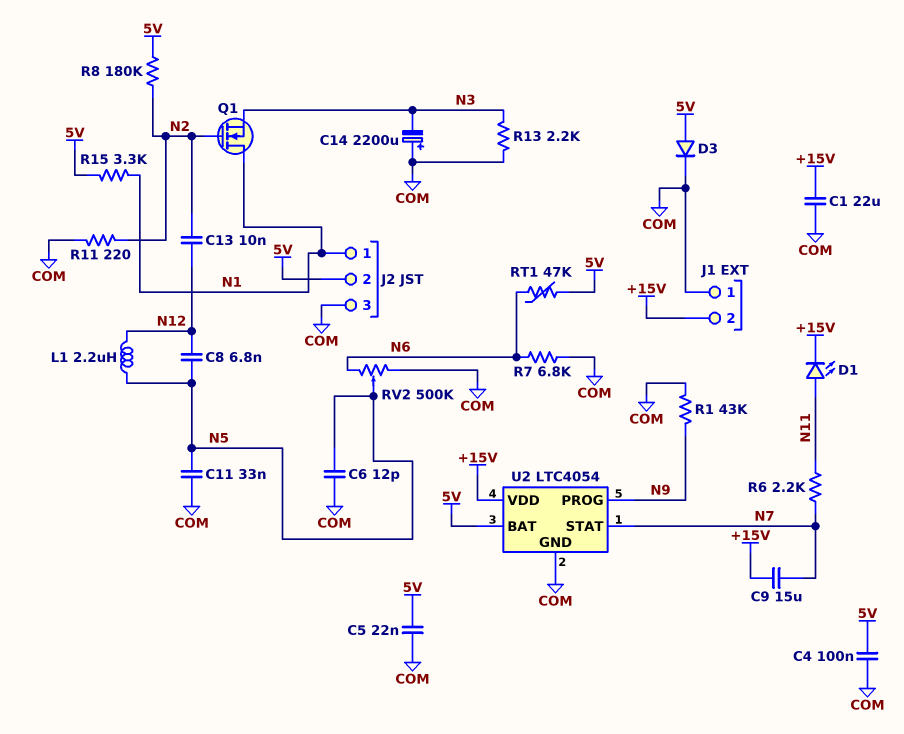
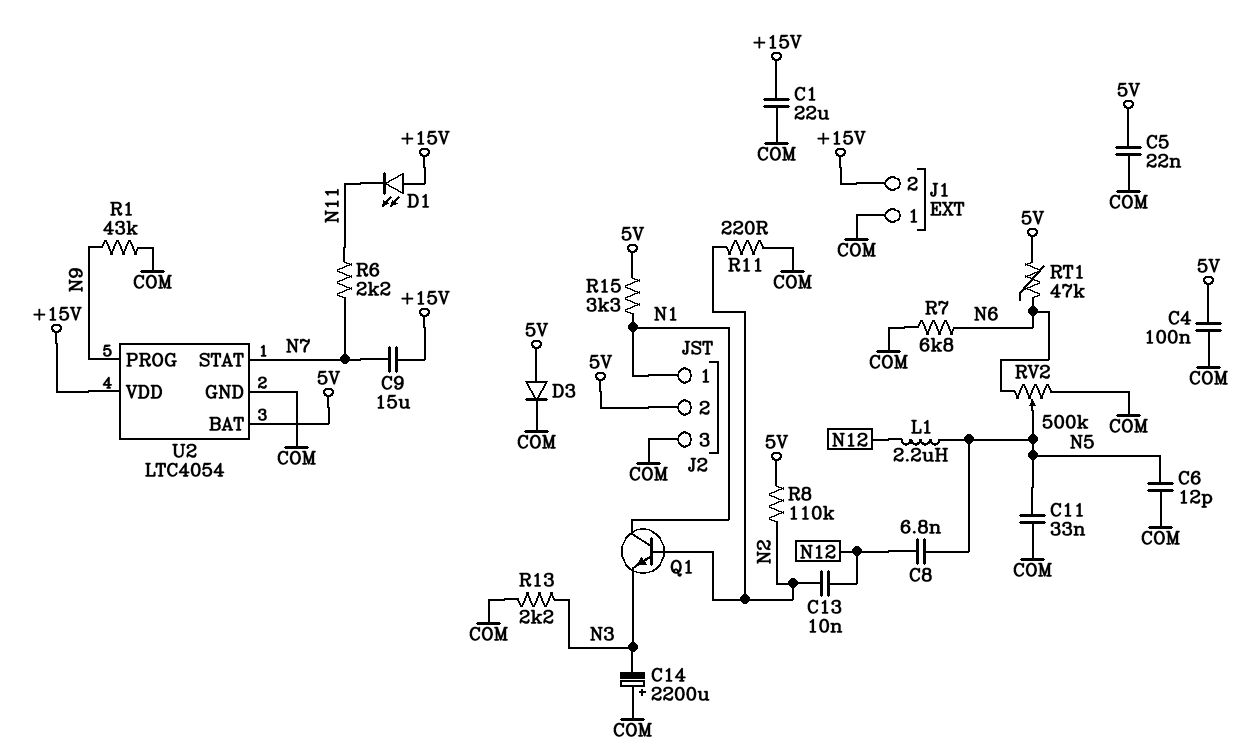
D1: LED (A N11, K +15V) -> LED (A +15V, K N11)
Q1: NMOS (G N2, D N1, S N3) -> NPN (B N2, C N1, E N3)
R8: 180k (5V, N2) -> 110k (5V, N2)

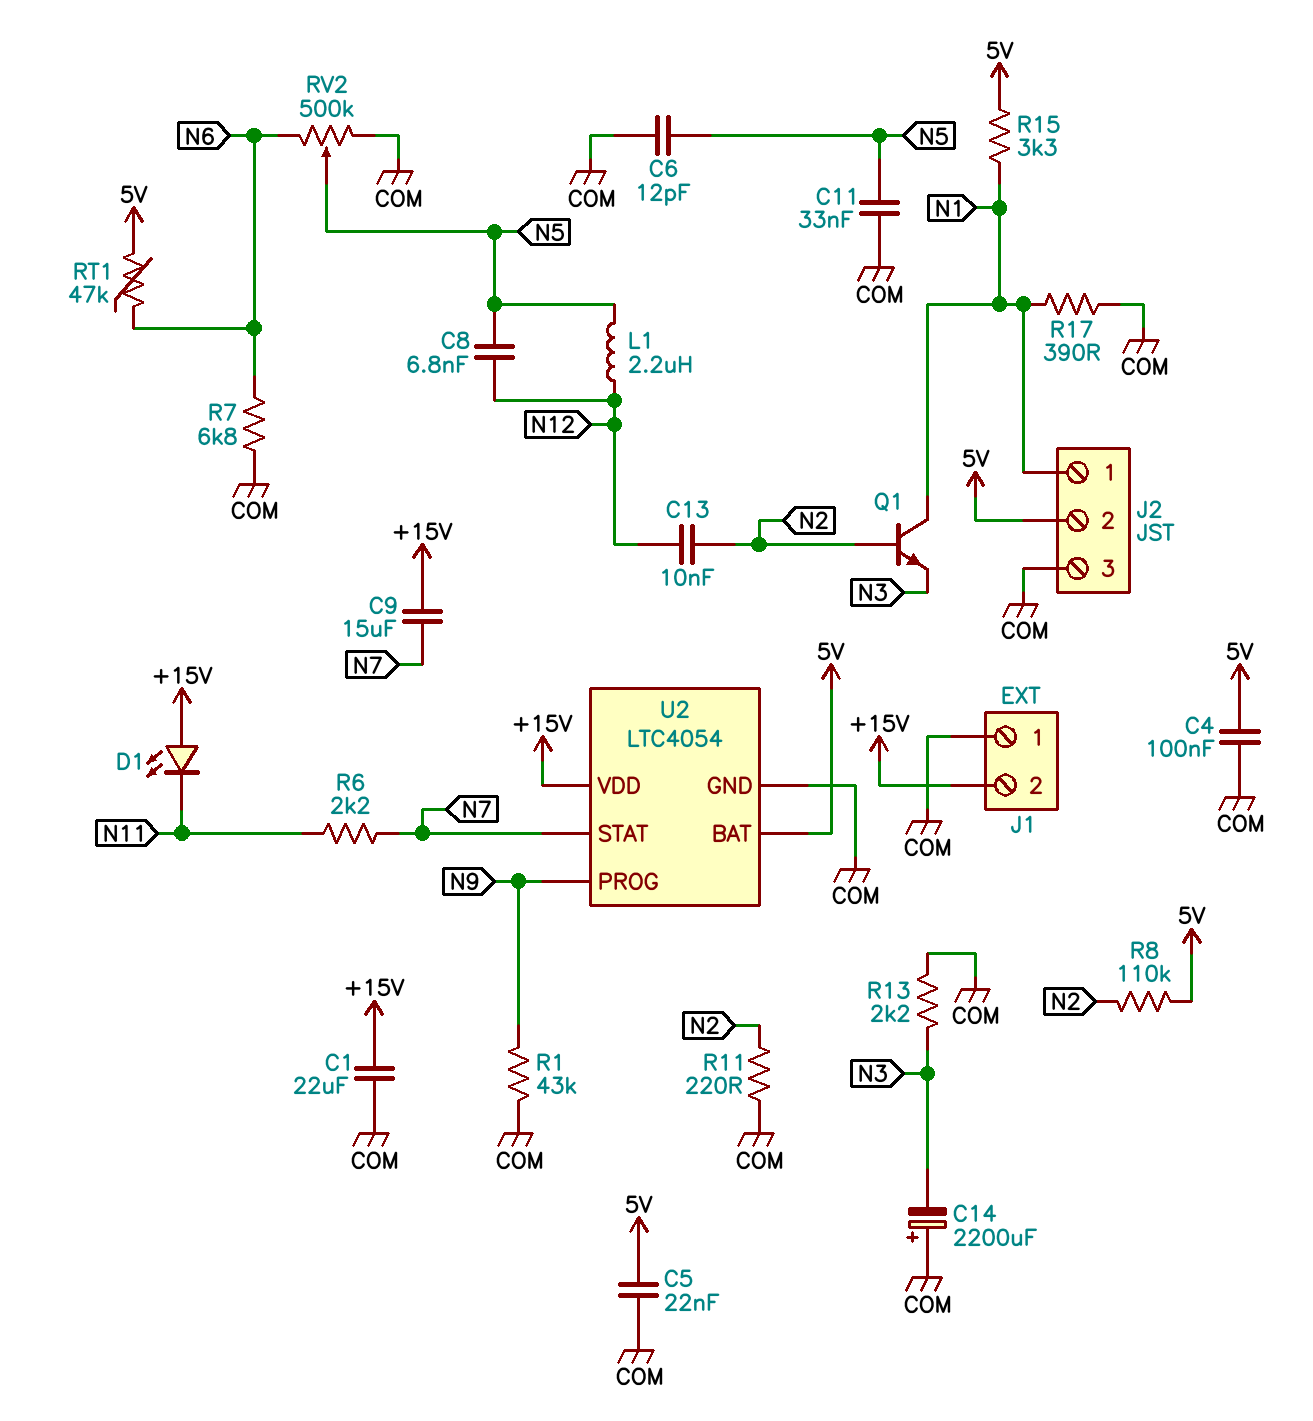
D3: diode (A 5V, K COM) -> none
R17: none -> 390 (COM, N1)

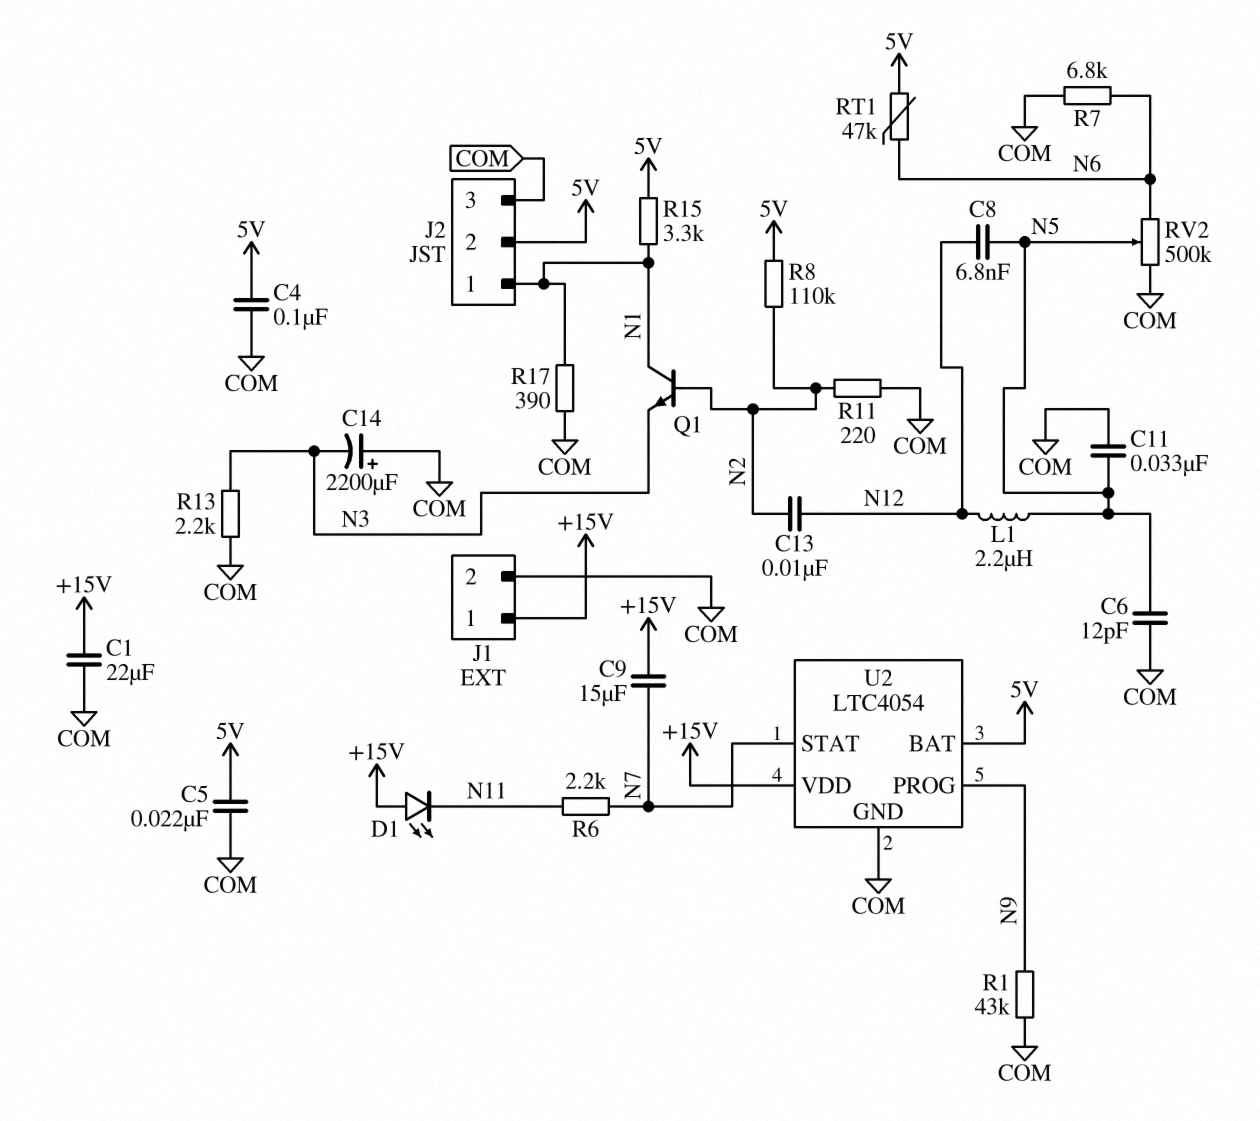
J1 pin 1: COM -> +15V
J1 pin 2: +15V -> COM

